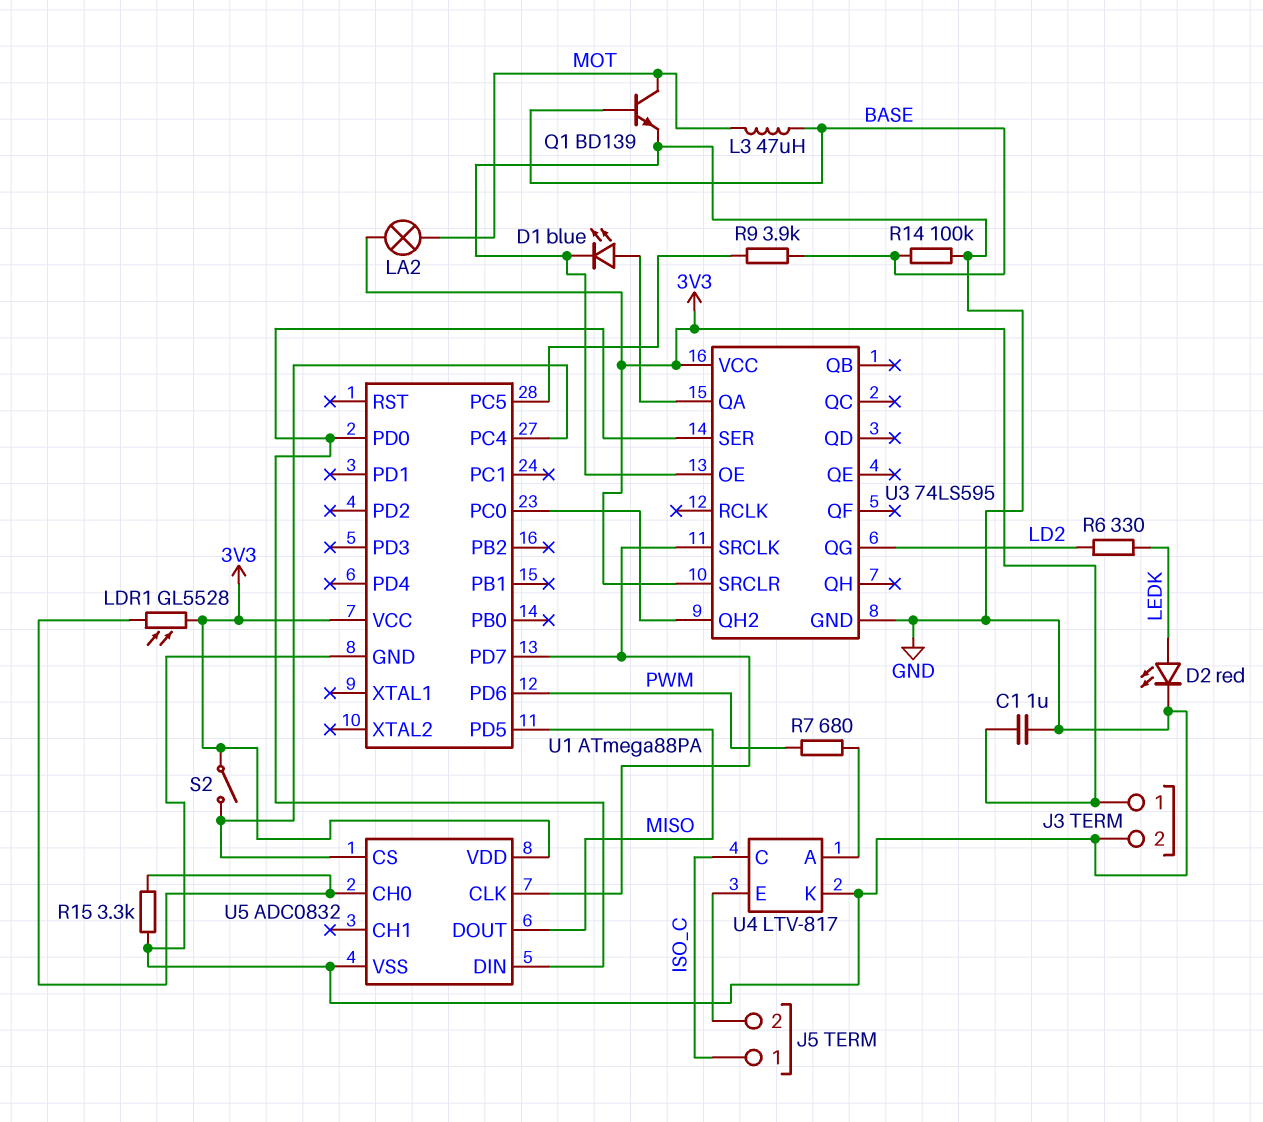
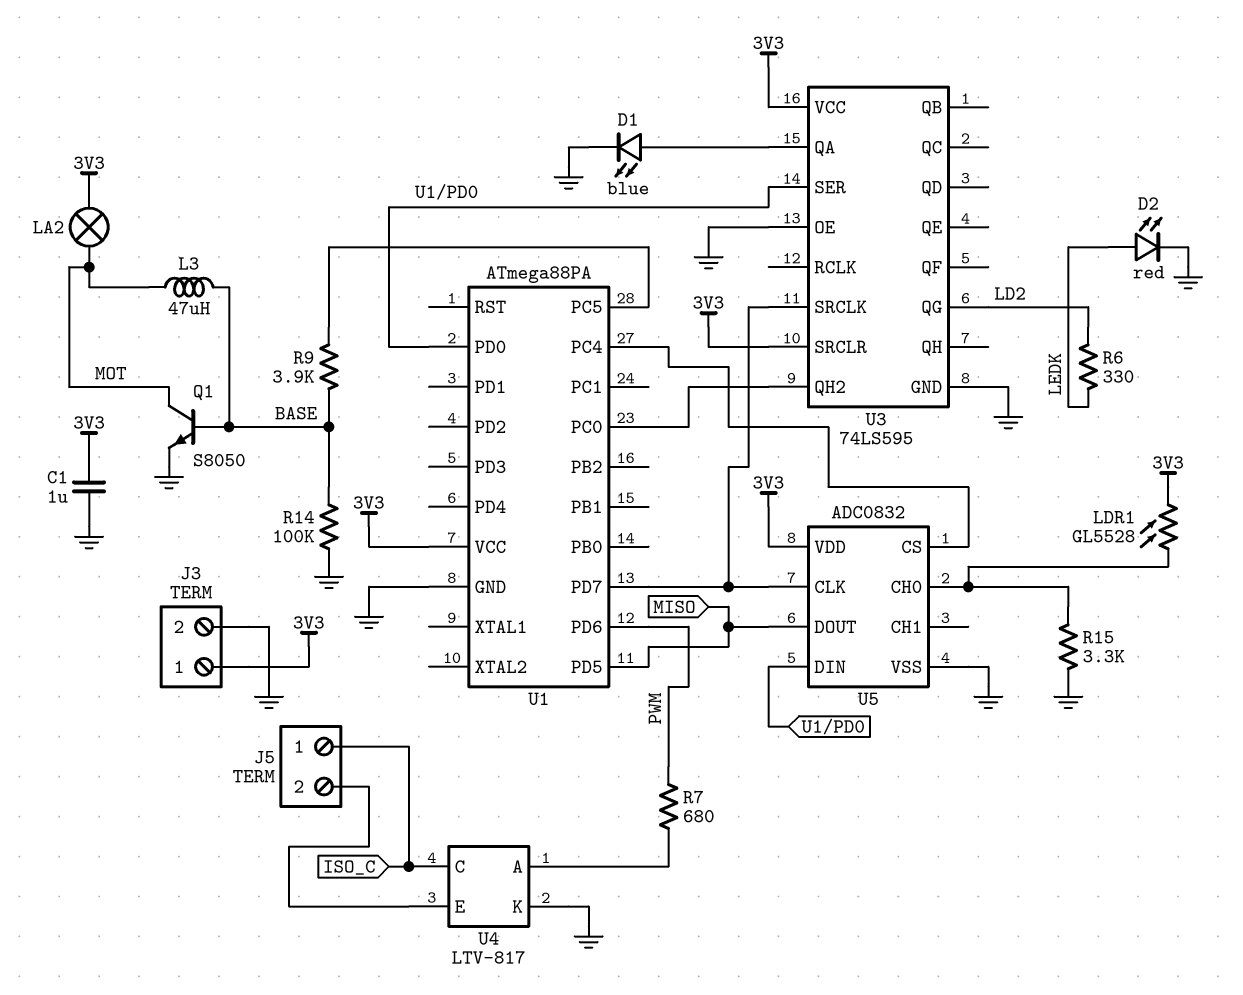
Q1: NPN BD139 (B BASE, C MOT, E GND) -> NPN S8050 (B BASE, C MOT, E GND)
S2: switch (3V3, U1/PC4) -> none

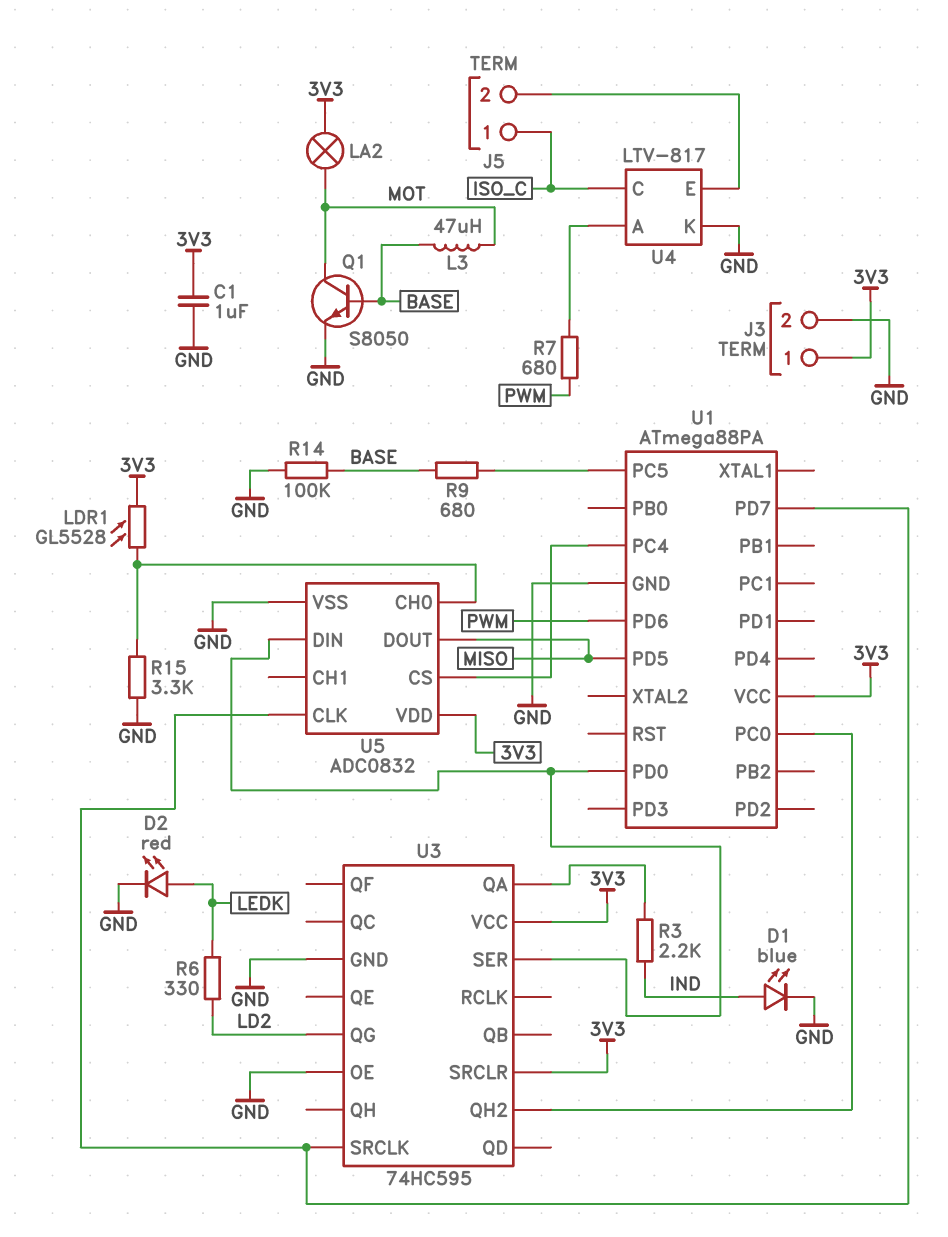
D1: LED blue (A U3/QA, K GND) -> LED blue (A IND, K GND)
R3: none -> 2.2k (IND, U3/QA)
R9: 3.9k (BASE, U1/PC5) -> 680 (BASE, U1/PC5)
U3: 74LS595 -> 74HC595

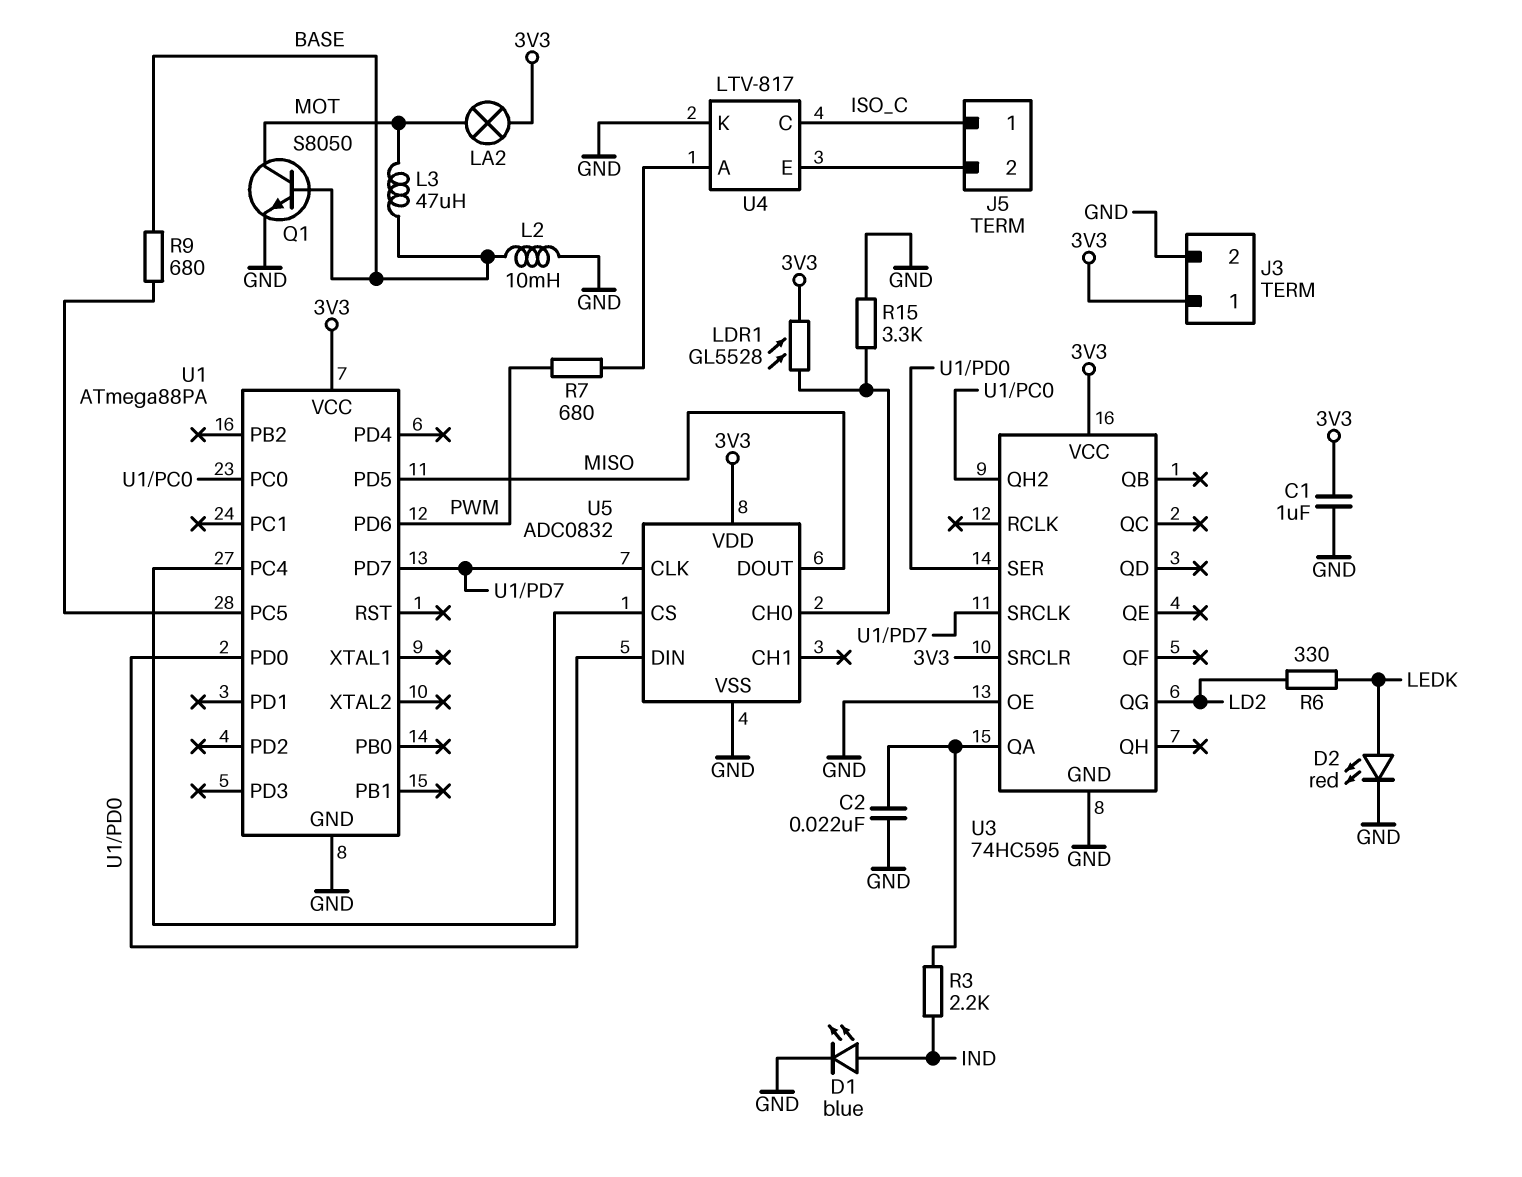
C2: none -> 22nF (GND, U3/QA)
L2: none -> 10mH (BASE, GND)
R14: 100k (BASE, GND) -> none

